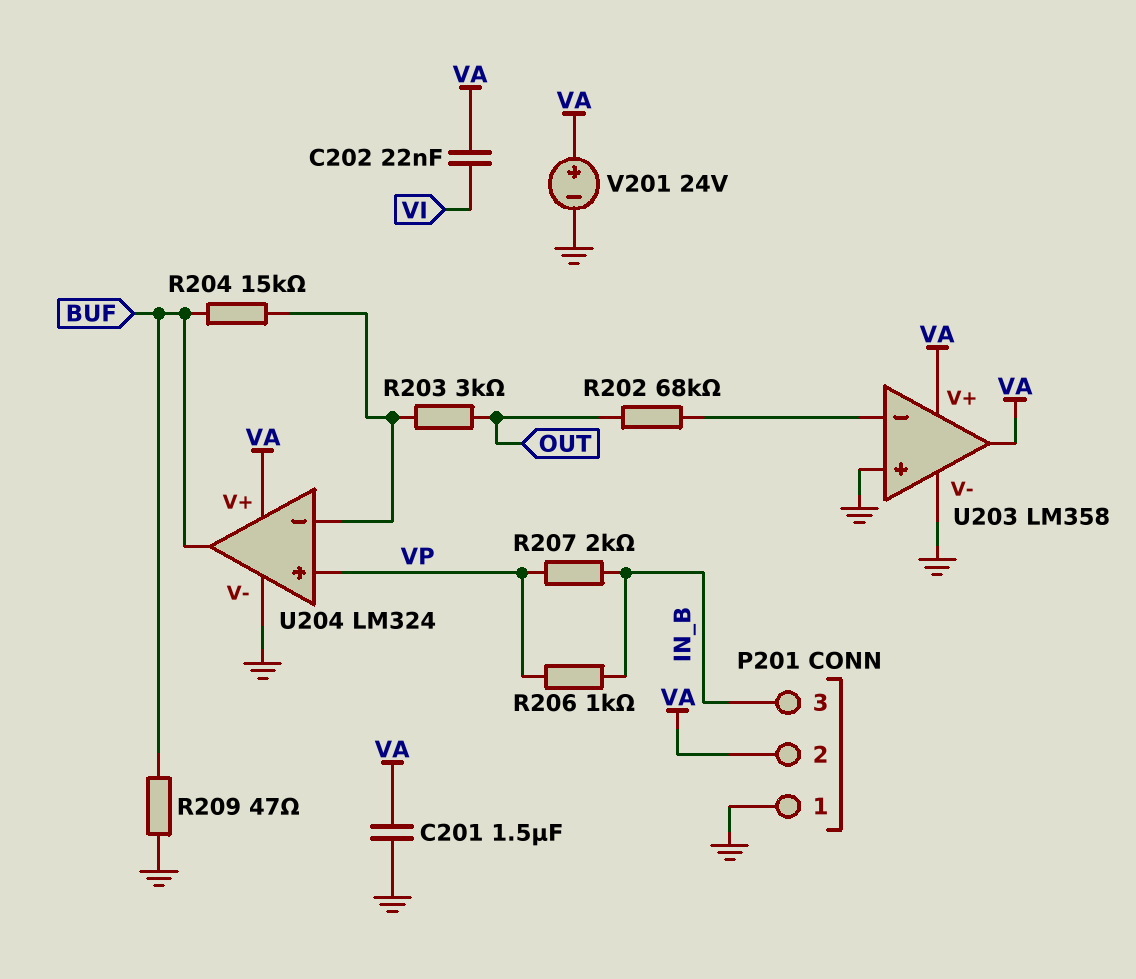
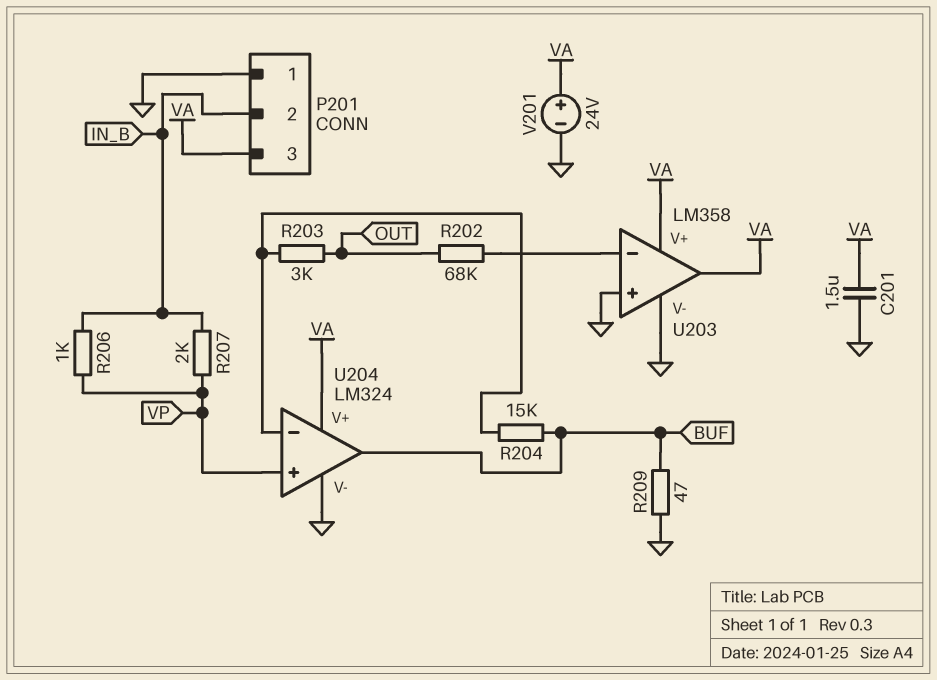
C202: 22nF (VA, VI) -> none
P201 pin 2: VA -> IN_B
P201 pin 3: IN_B -> VA

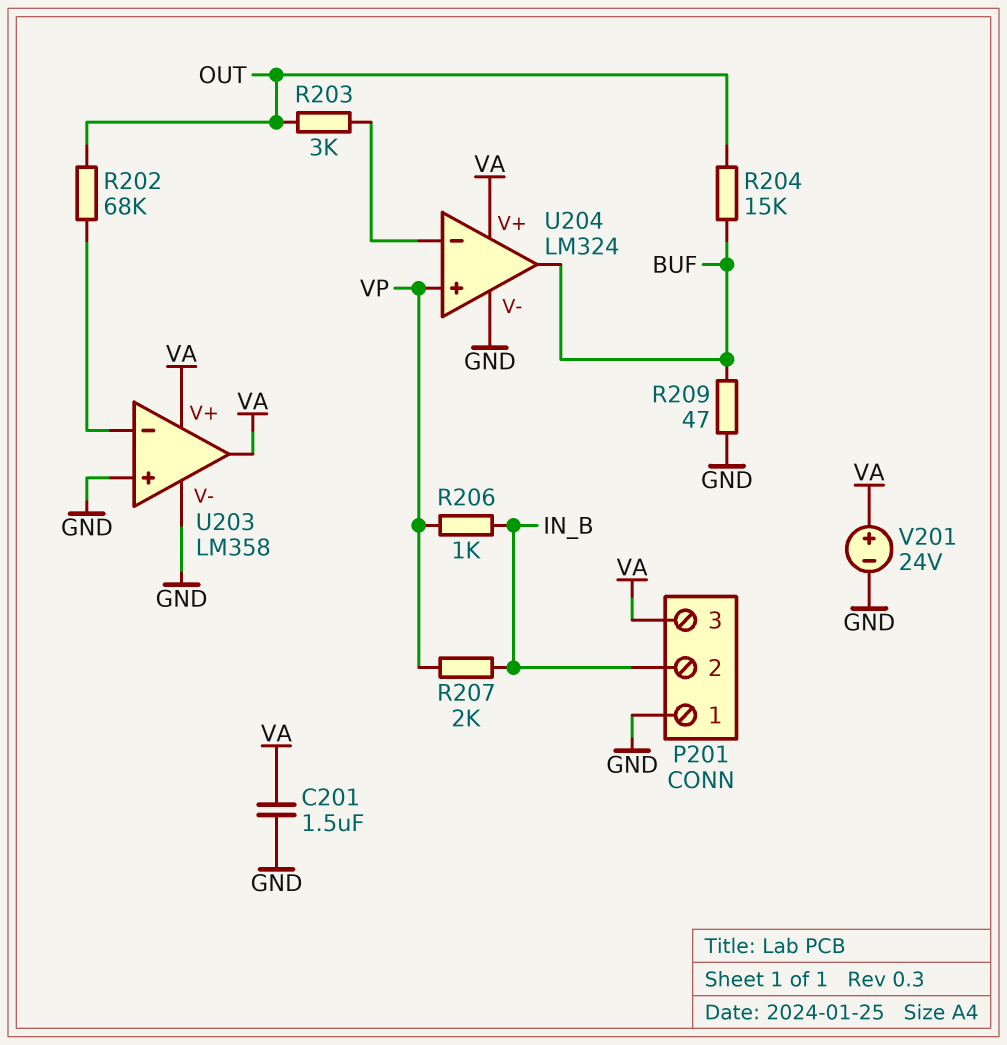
R204: 15k (BUF, U204/in-) -> 15k (BUF, OUT)

